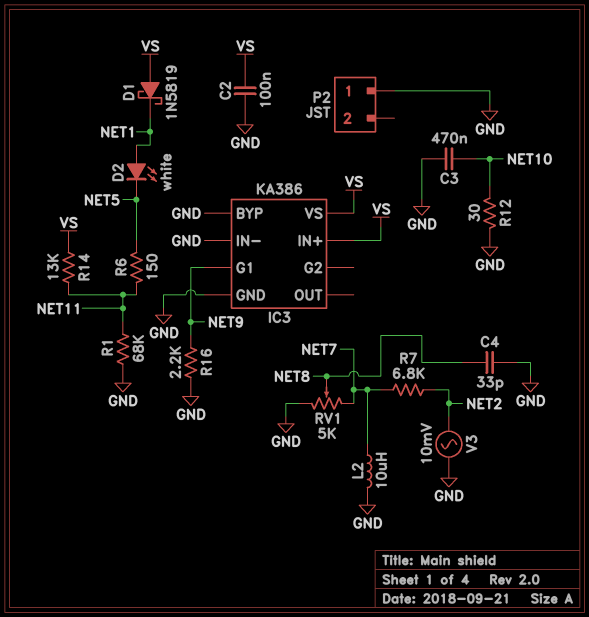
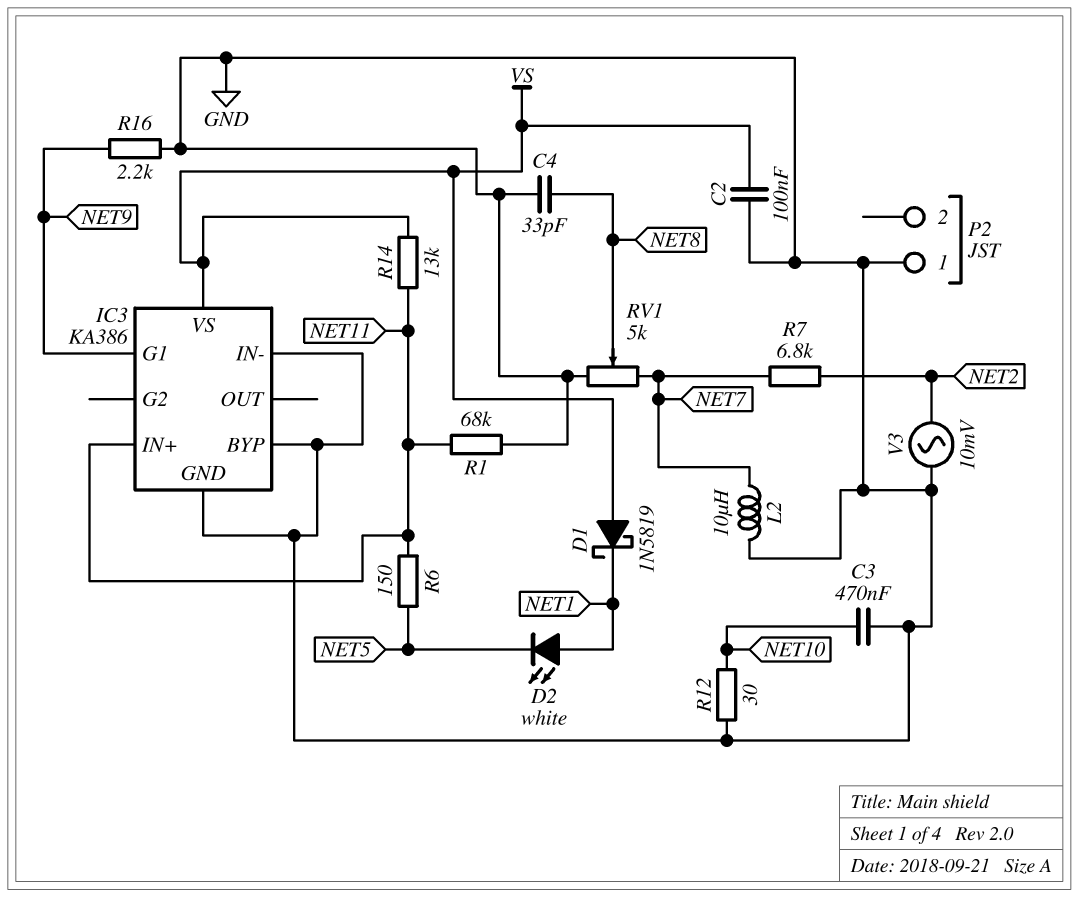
IC3 pin IN+: VS -> NET11

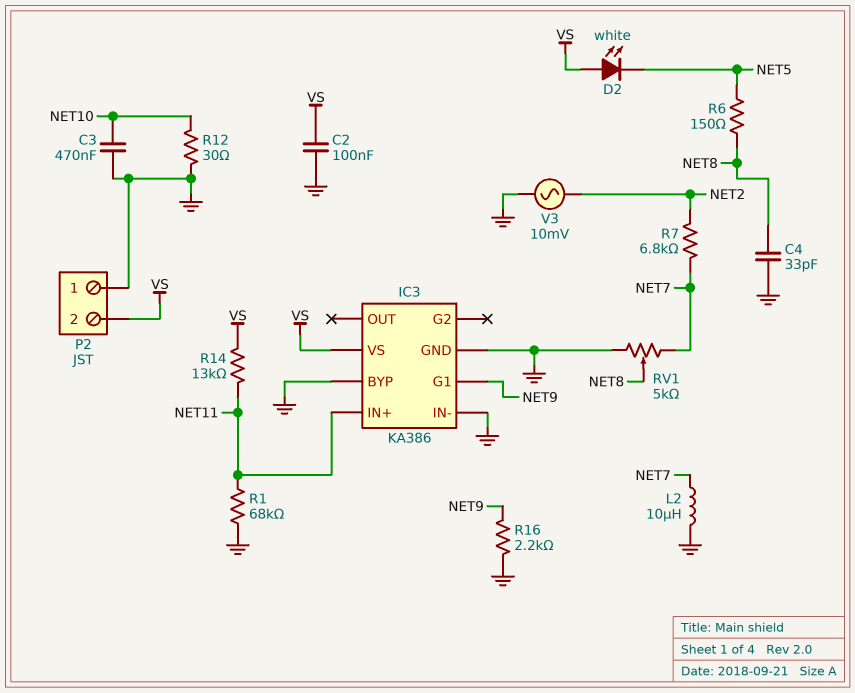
D1: schottky 1N5819 (A VS, K NET1) -> none
D2: LED white (A NET1, K NET5) -> LED white (A VS, K NET5)
P2 pin 2: none -> VS
R6: 150 (NET5, NET11) -> 150 (NET5, NET8)

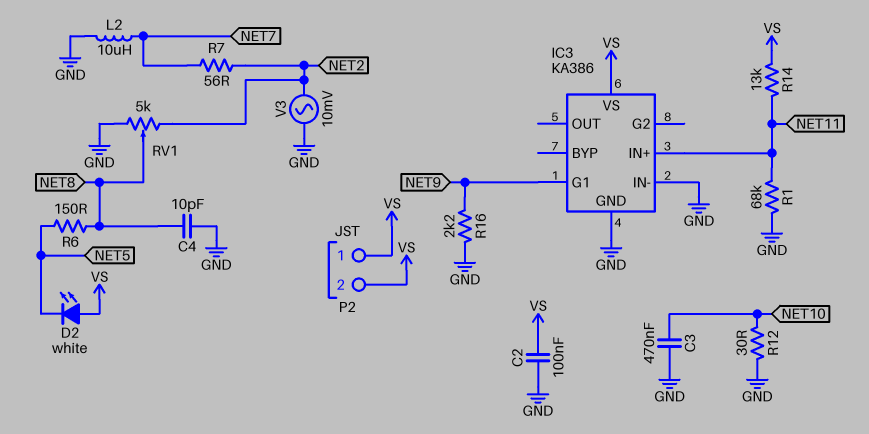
C4: 33pF (GND, NET8) -> 10pF (GND, NET8)
IC3 pin BYP: GND -> none
P2 pin 1: GND -> VS
R7: 6.8k (NET2, NET7) -> 56 (NET2, NET7)
RV1: 5k (GND, NET7, wiper NET8) -> 5k (GND, NET2, wiper NET8)

